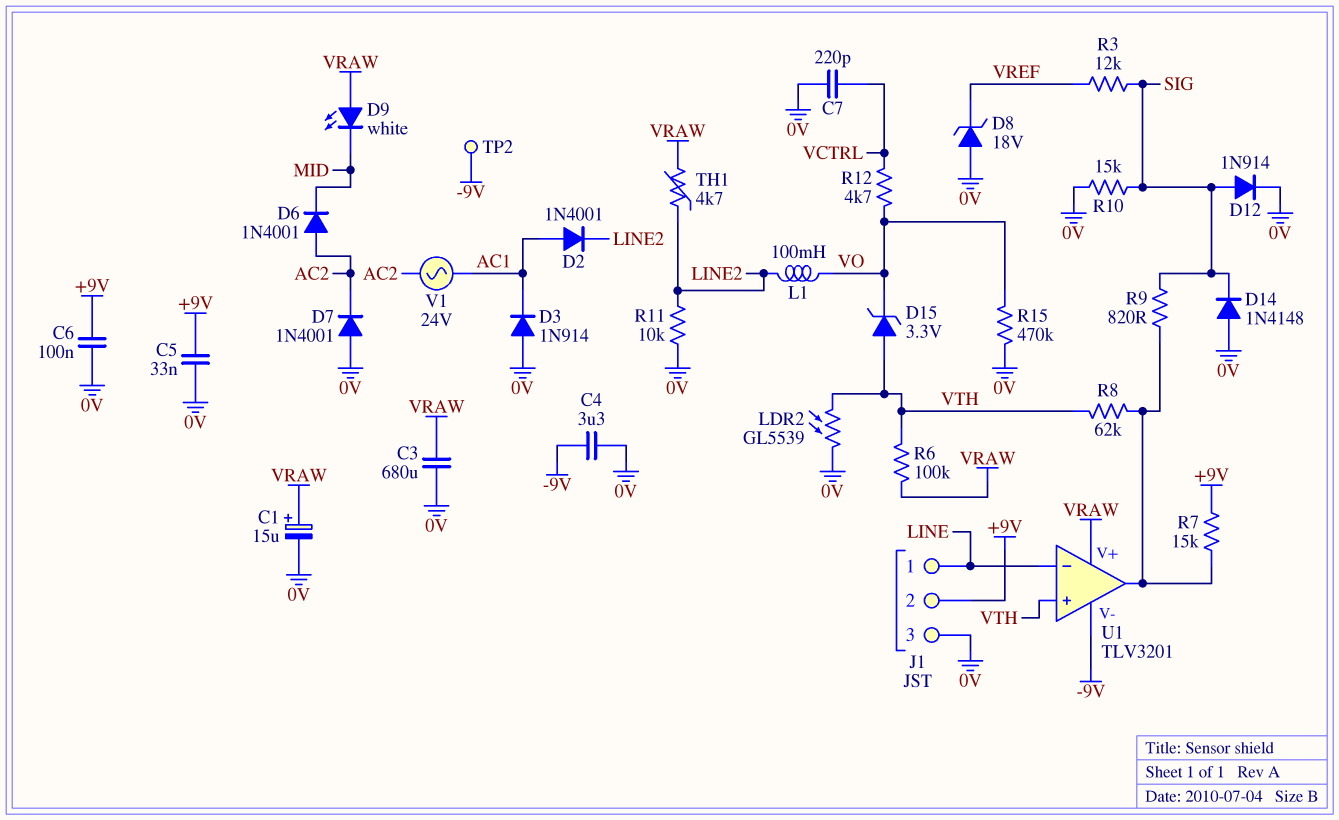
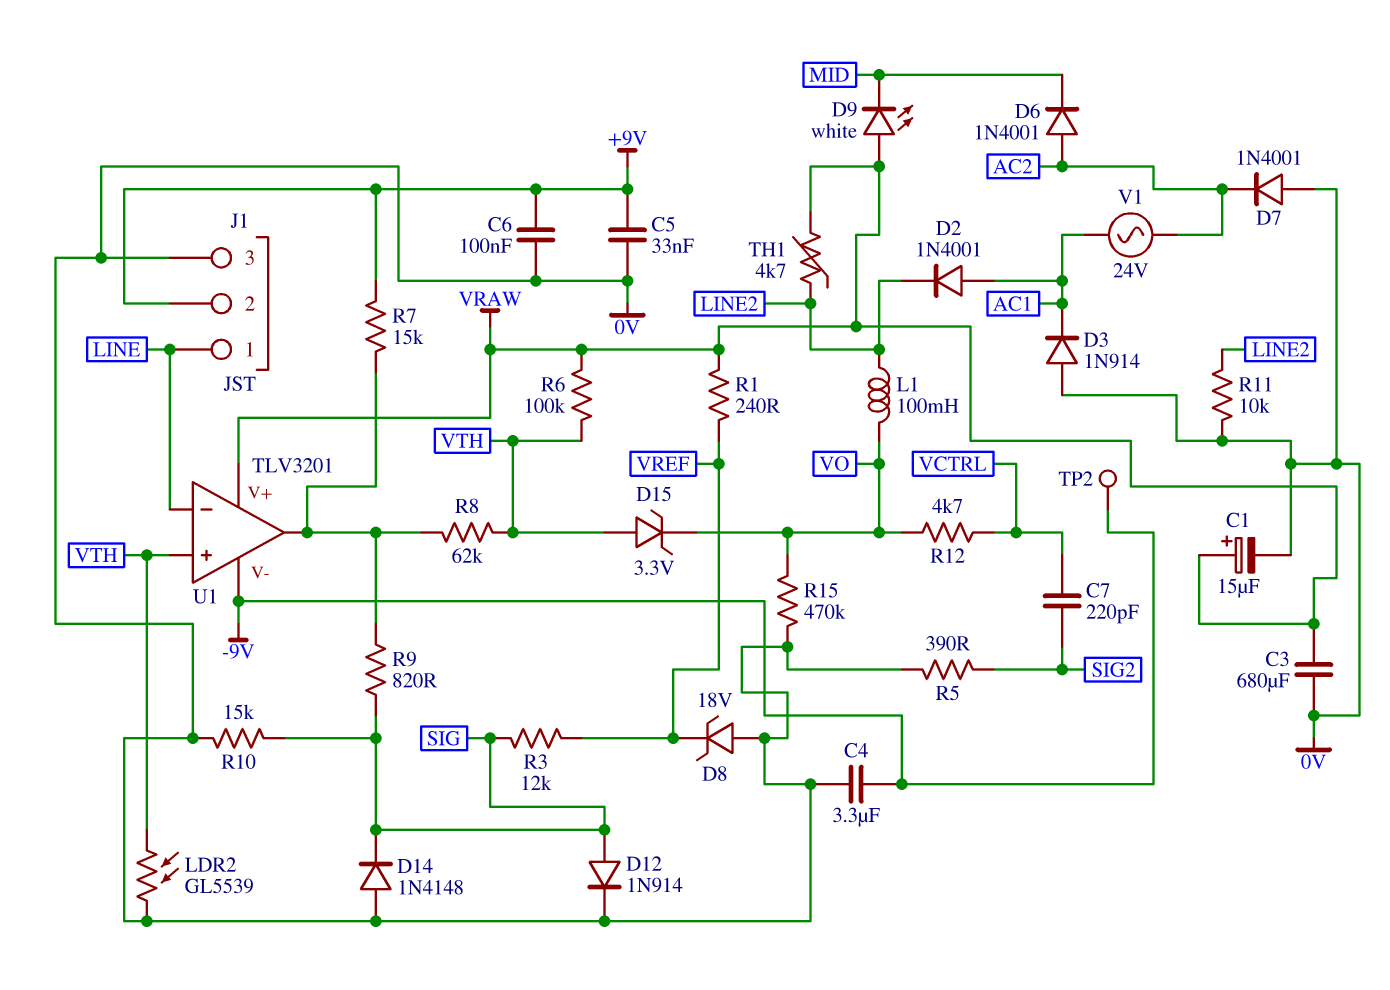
C7: 220pF (0V, VCTRL) -> 220pF (SIG2, VCTRL)
R1: none -> 240 (VRAW, VREF)
R5: none -> 390 (0V, SIG2)

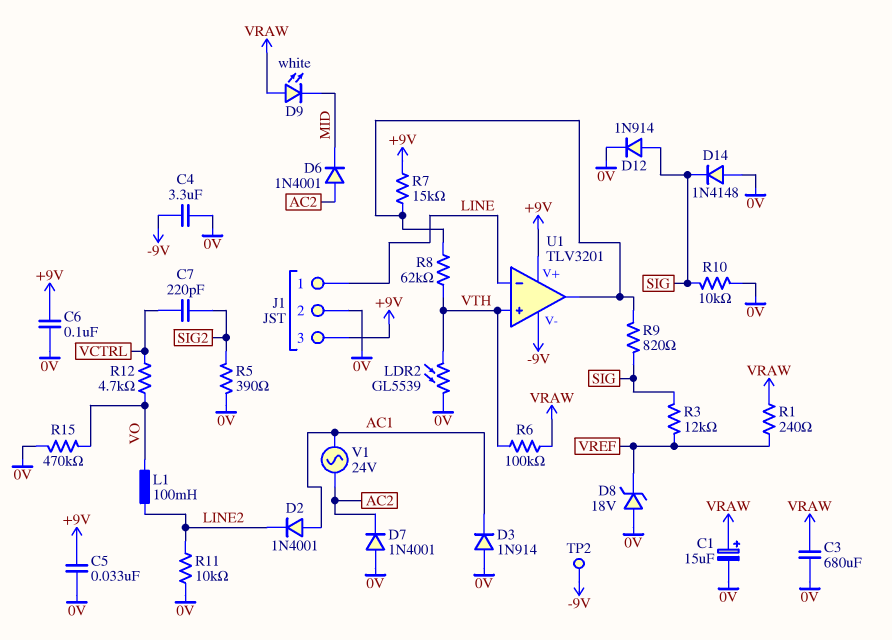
D15: zener 3.3V (A VTH, K VO) -> none
J1 pin 2: +9V -> 0V
J1 pin 3: 0V -> +9V
R10: 15k (0V, SIG) -> 10k (0V, SIG)
TH1: 4.7k (LINE2, VRAW) -> none
U1 pin V+: VRAW -> +9V

